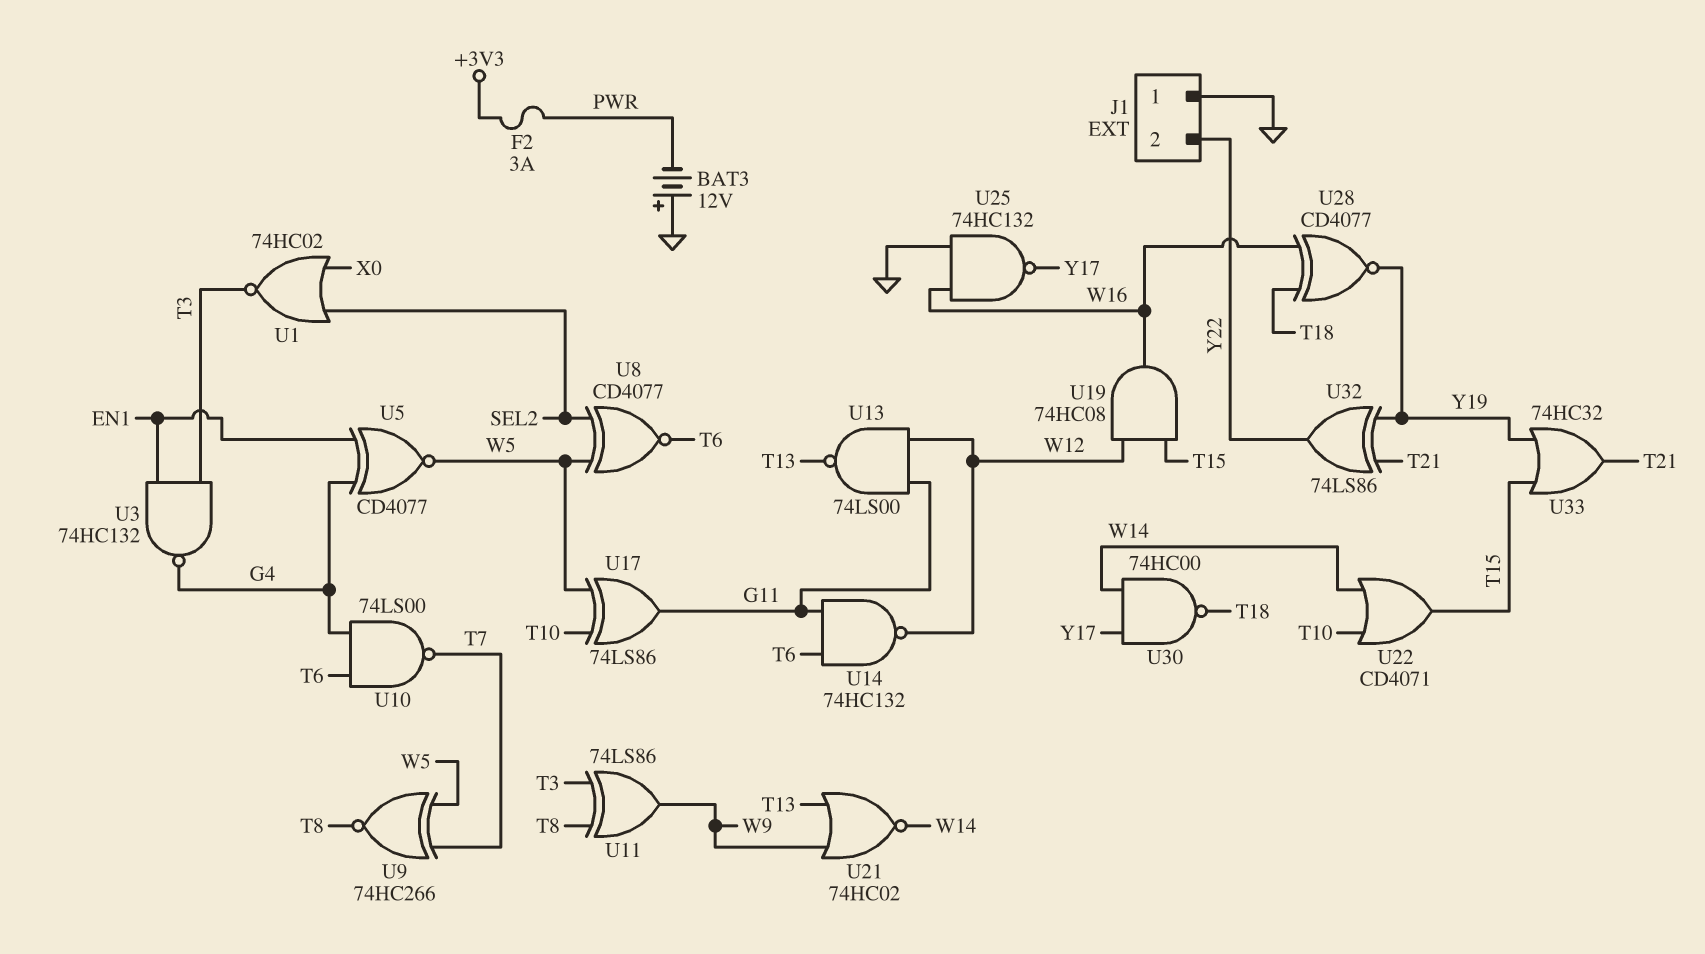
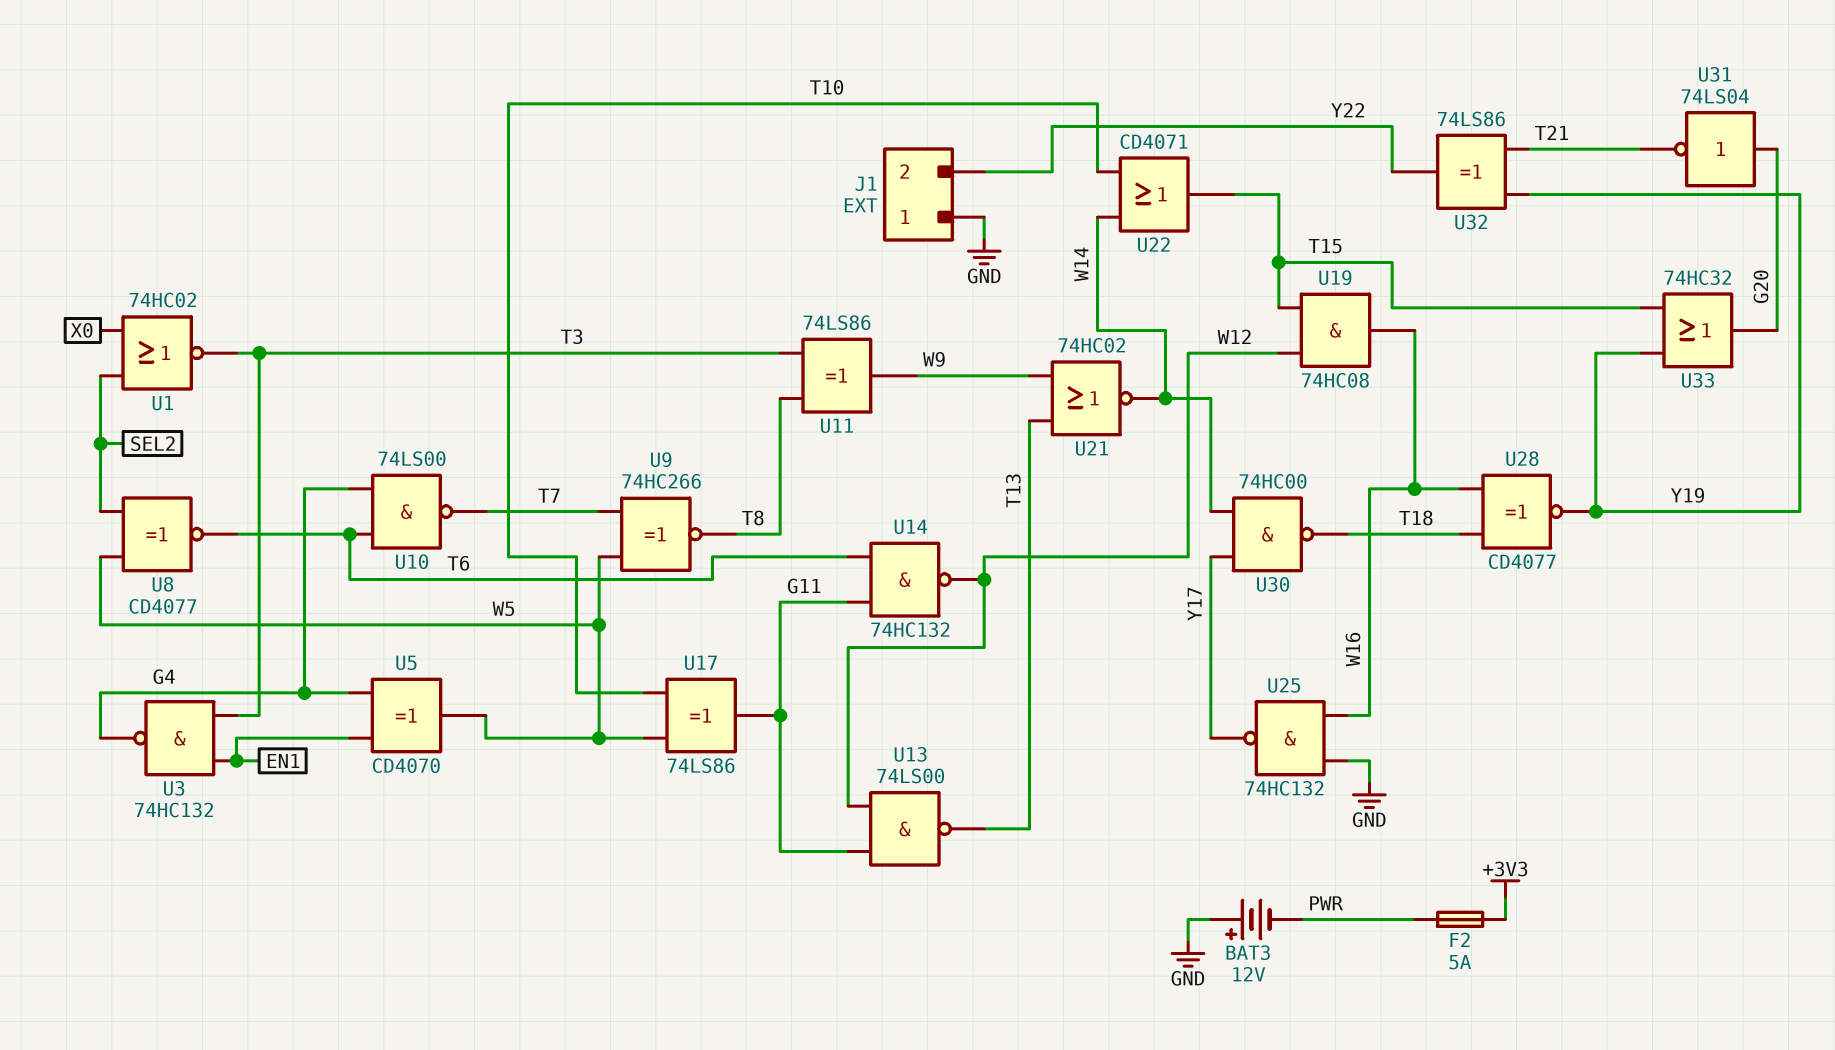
F2: 3A (+3V3, PWR) -> 5A (+3V3, PWR)
U5: XNOR CD4077 (in EN1, in G4, out W5) -> XOR CD4070 (in EN1, in G4, out W5)
U31: none -> NOT 74LS04 (in G20, out T21)
U33: OR 74HC32 (in T15, in Y19, out T21) -> OR 74HC32 (in T15, in Y19, out G20)

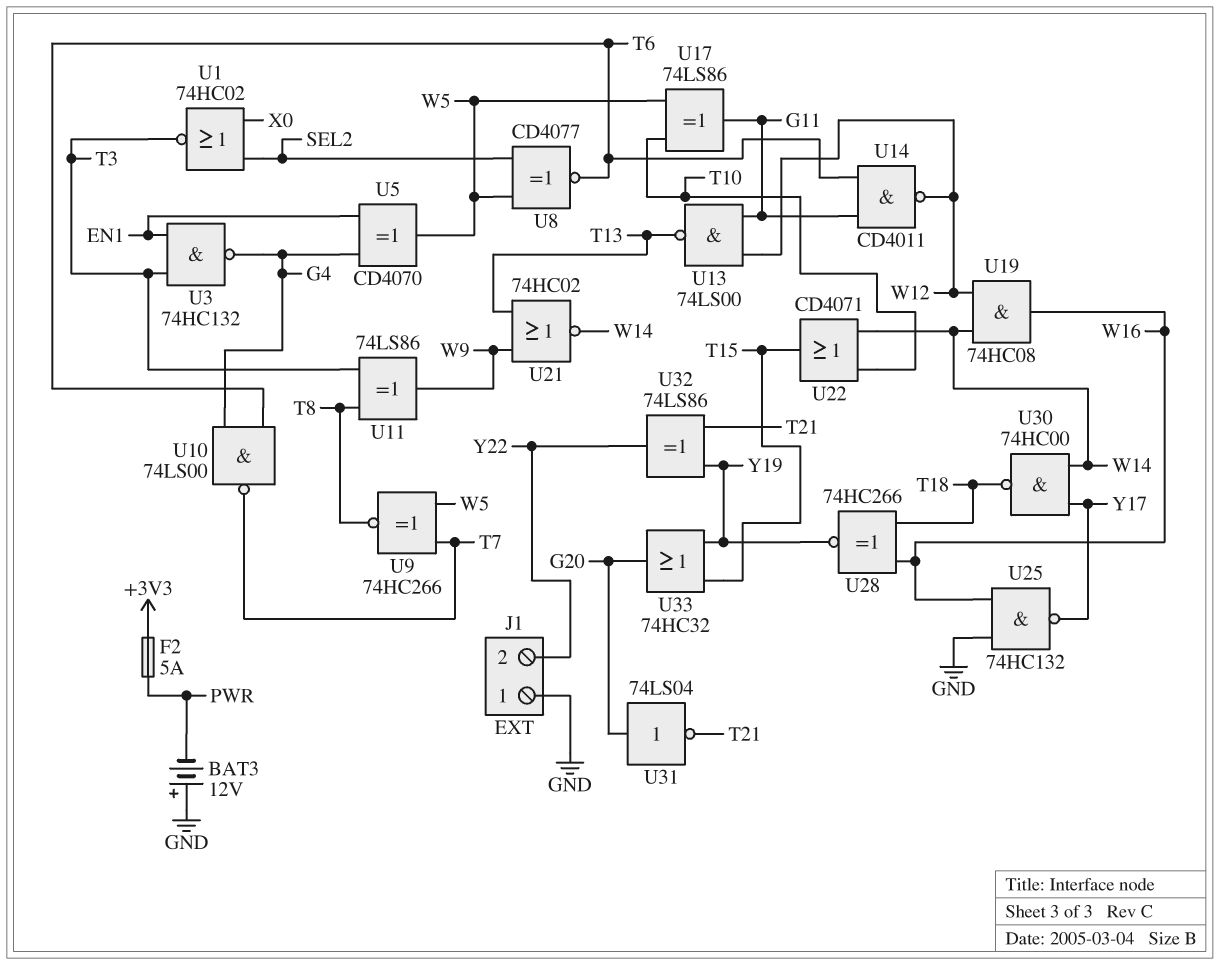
U14: NAND 74HC132 (in G11, in T6, out W12) -> NAND CD4011 (in G11, in T6, out W12)
U19: AND 74HC08 (in T15, in W12, out W16) -> AND 74HC08 (in W12, in W14, out W16)
U28: XNOR CD4077 (in T18, in W16, out Y19) -> XNOR 74HC266 (in T18, in W16, out Y19)

